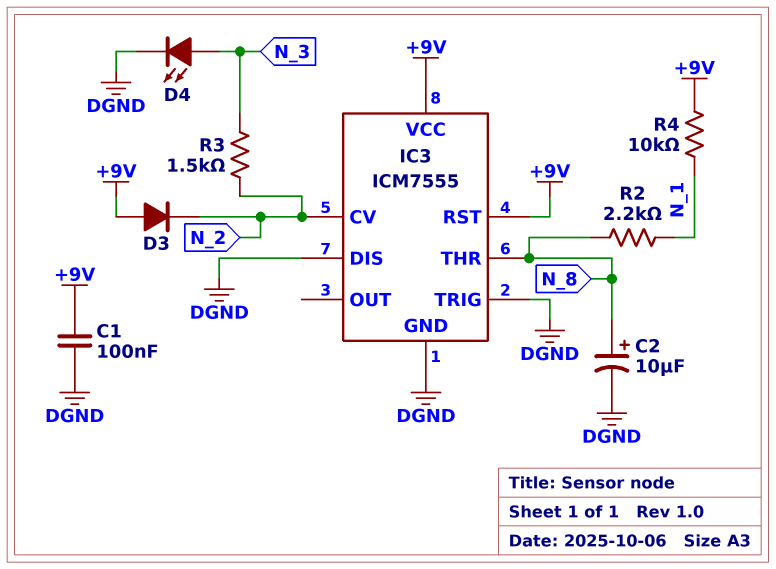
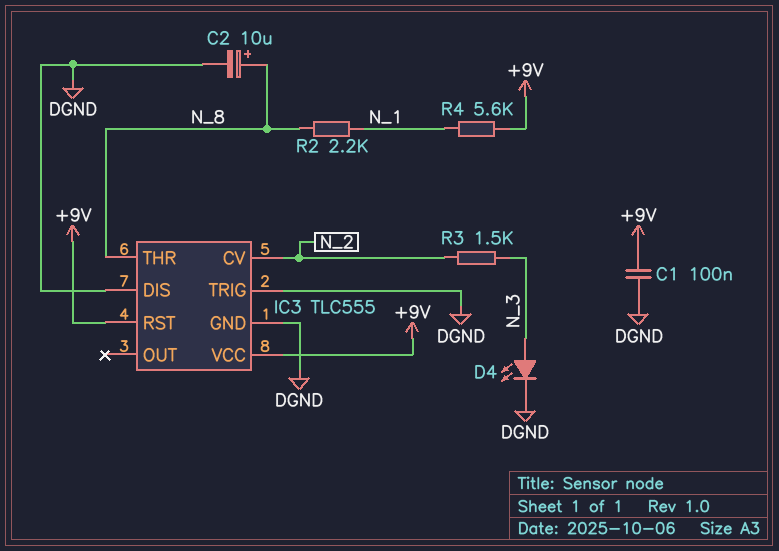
D3: diode (A +9V, K N_2) -> none
IC3: ICM7555 -> TLC555
R4: 10k (+9V, N_1) -> 5.6k (+9V, N_1)

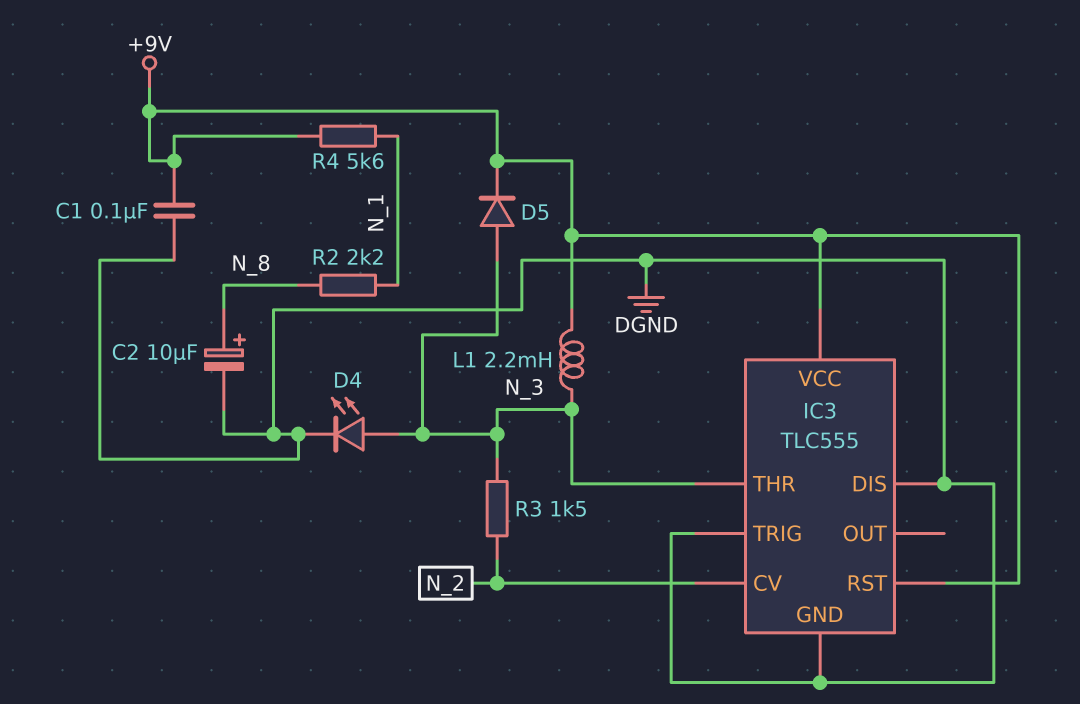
D5: none -> diode (A N_3, K +9V)
IC3 pin THR: N_8 -> N_3
L1: none -> 2.2mH (+9V, N_3)

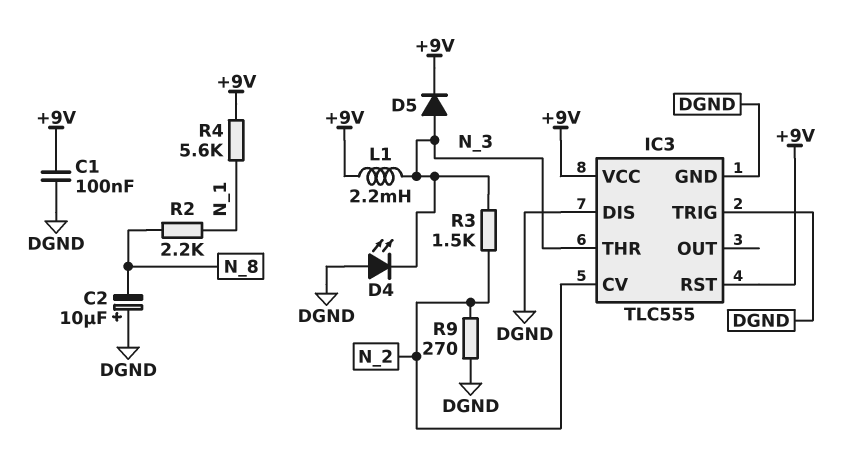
C2: 10uF (plus N_8, minus DGND) -> 10uF (plus DGND, minus N_8)
D4: LED (A N_3, K DGND) -> LED (A DGND, K N_3)
R9: none -> 270 (DGND, N_2)

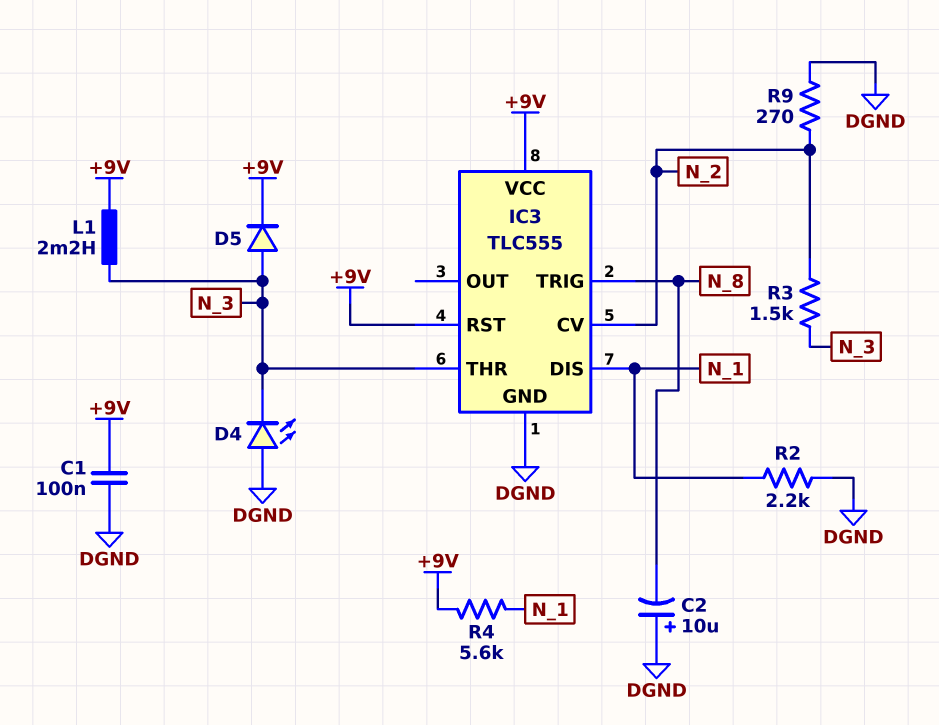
IC3 pin DIS: DGND -> N_1
IC3 pin TRIG: DGND -> N_8
R2: 2.2k (N_1, N_8) -> 2.2k (DGND, N_1)

